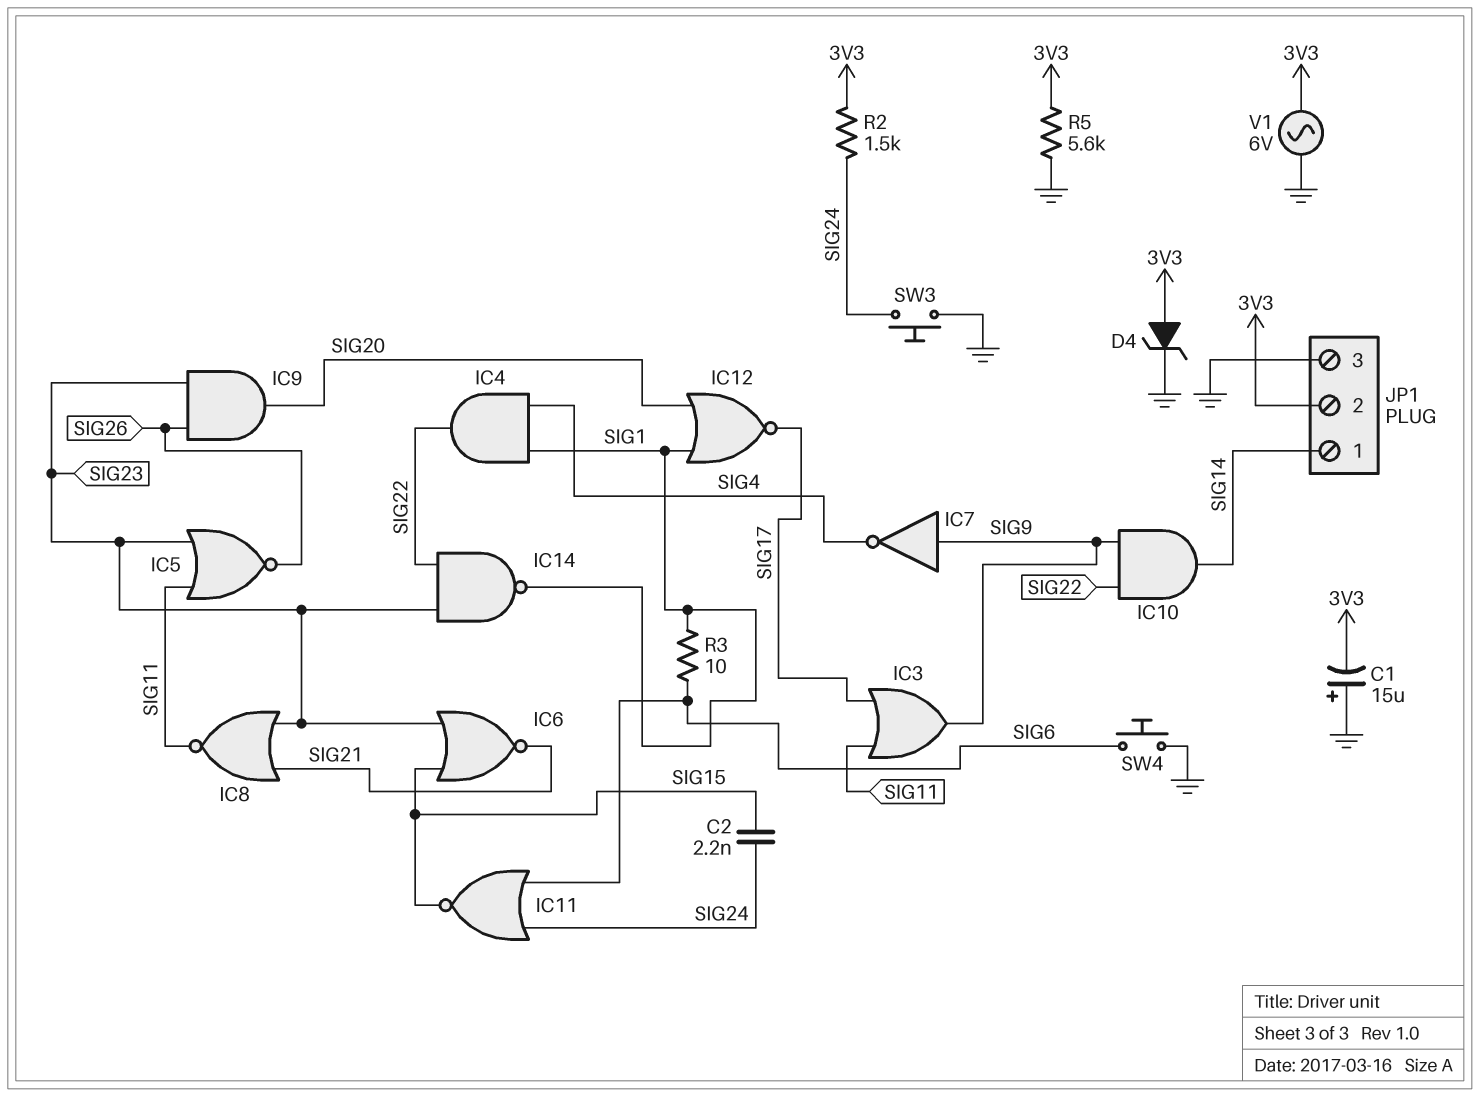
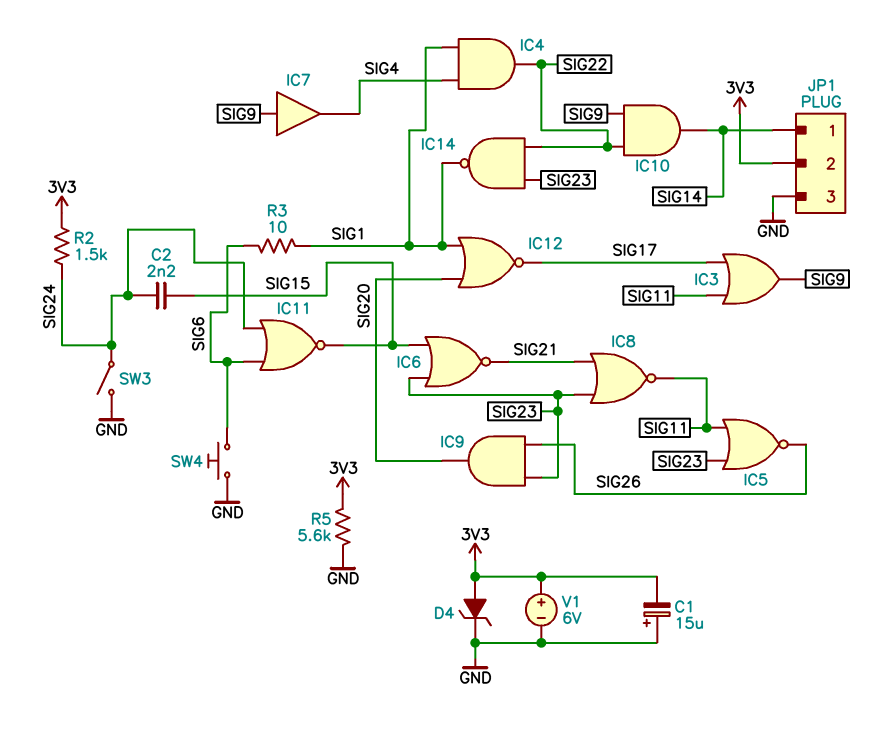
IC7: NOT (in SIG9, out SIG4) -> buffer (in SIG9, out SIG4)
SW3: button (GND, SIG24) -> switch (GND, SIG24)
V1: AC 6V (3V3, GND) -> 6V (plus 3V3, minus GND)

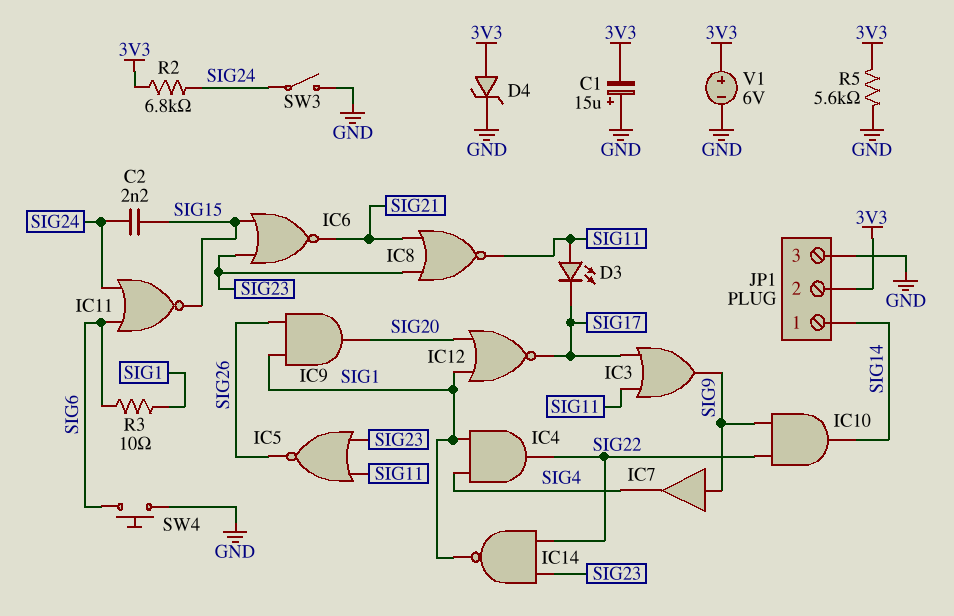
D3: none -> LED (A SIG11, K SIG17)
IC9: AND (in SIG23, in SIG26, out SIG20) -> AND (in SIG1, in SIG26, out SIG20)
R2: 1.5k (3V3, SIG24) -> 6.8k (3V3, SIG24)

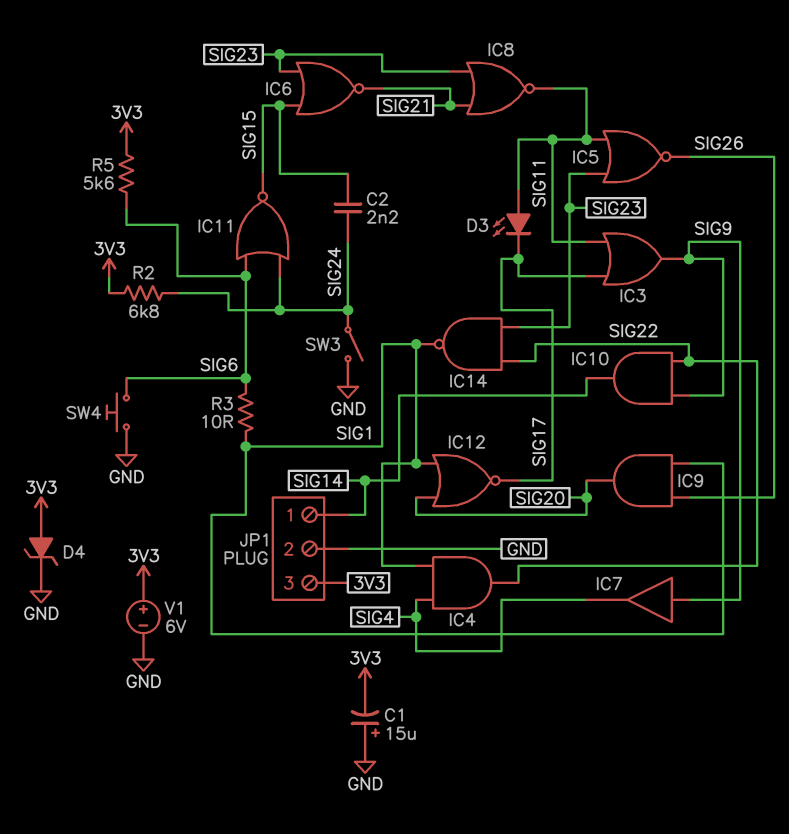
JP1 pin 2: 3V3 -> GND
JP1 pin 3: GND -> 3V3
R5: 5.6k (3V3, GND) -> 5.6k (3V3, SIG6)

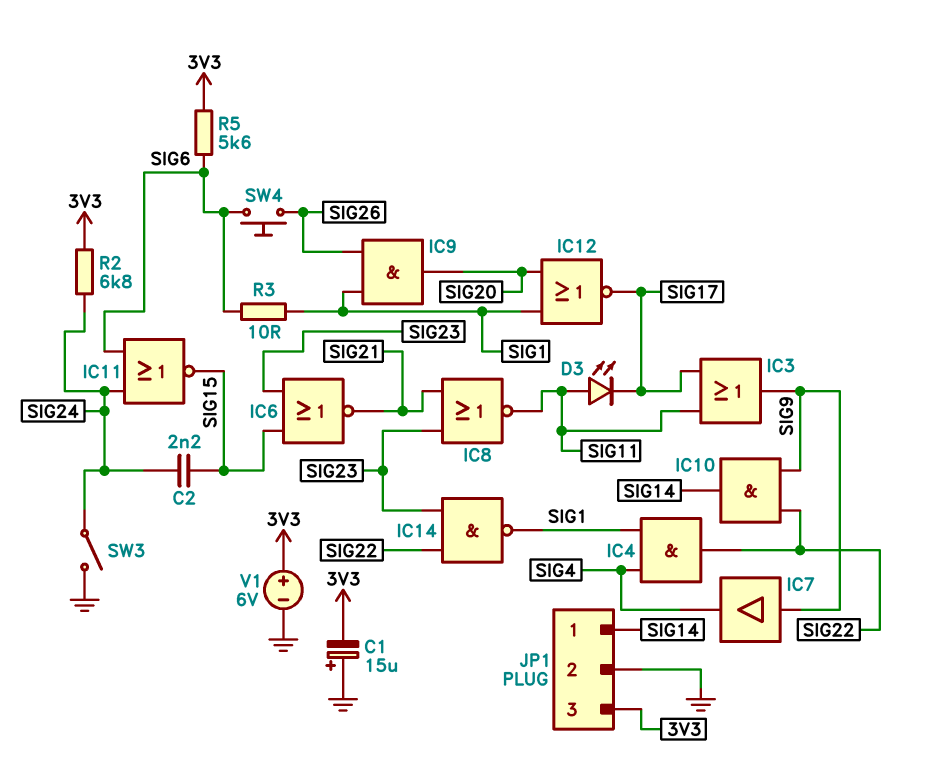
D4: zener (A 3V3, K GND) -> none
IC5: NOR (in SIG11, in SIG23, out SIG26) -> none
SW4: button (GND, SIG6) -> button (SIG6, SIG26)

